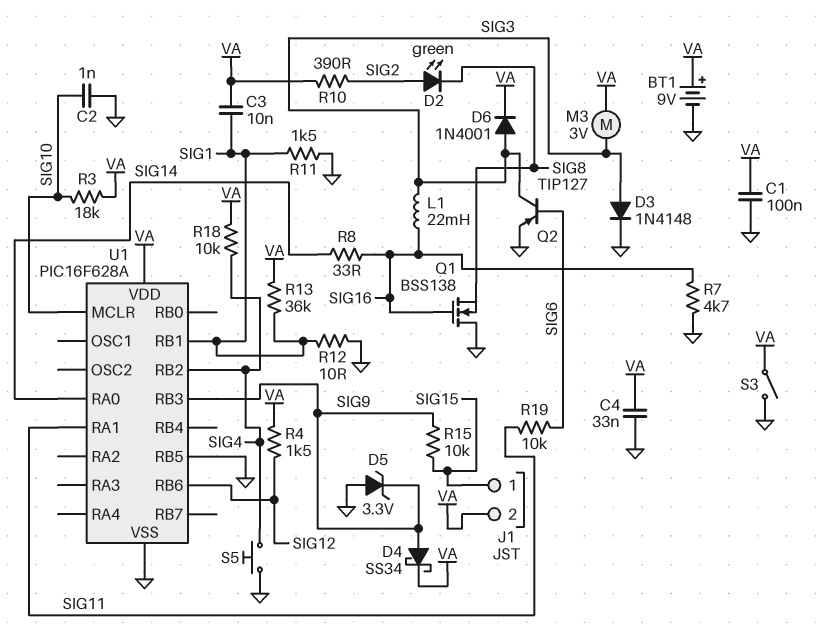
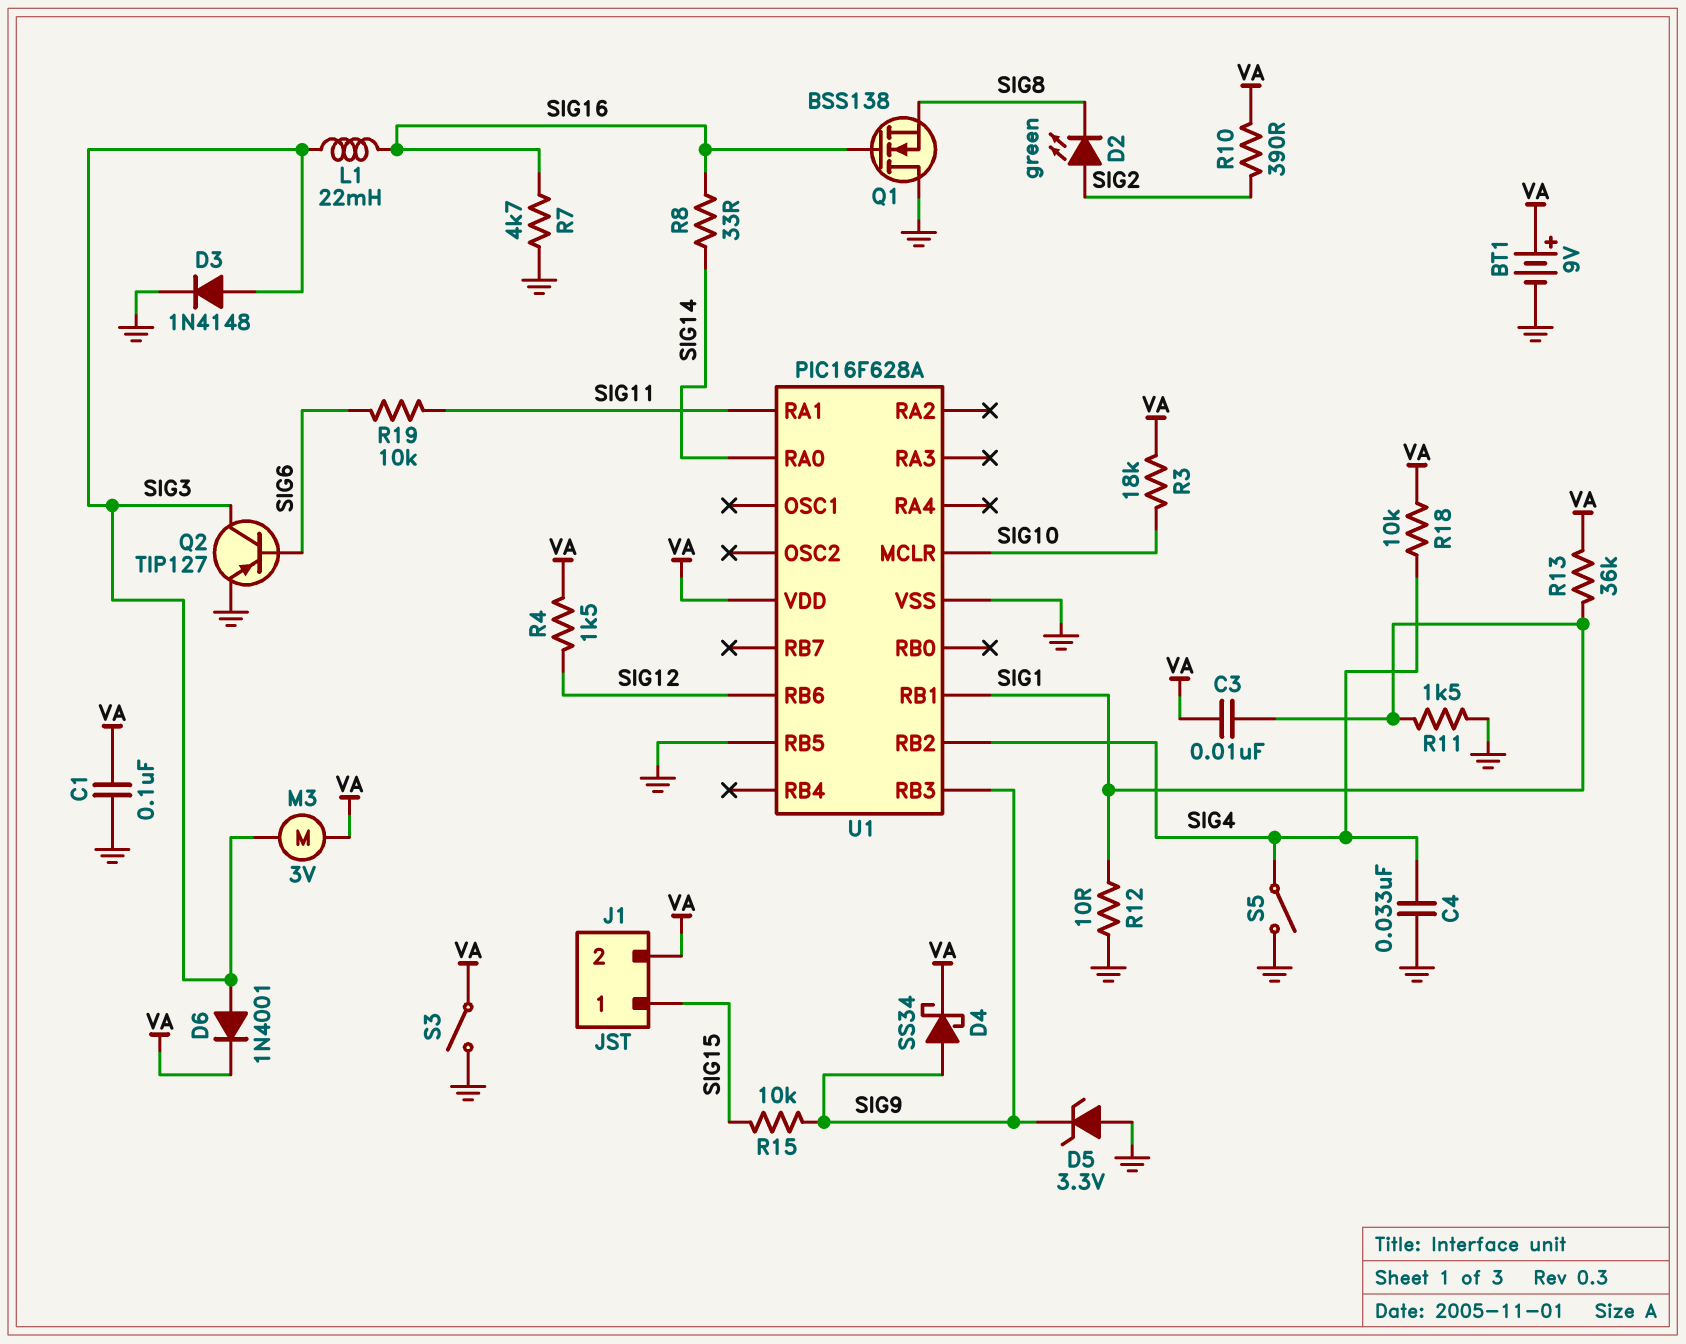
C2: 1nF (GND, SIG10) -> none
C4: 33nF (GND, VA) -> 33nF (GND, SIG4)
S5: button (GND, SIG4) -> switch (GND, SIG4)

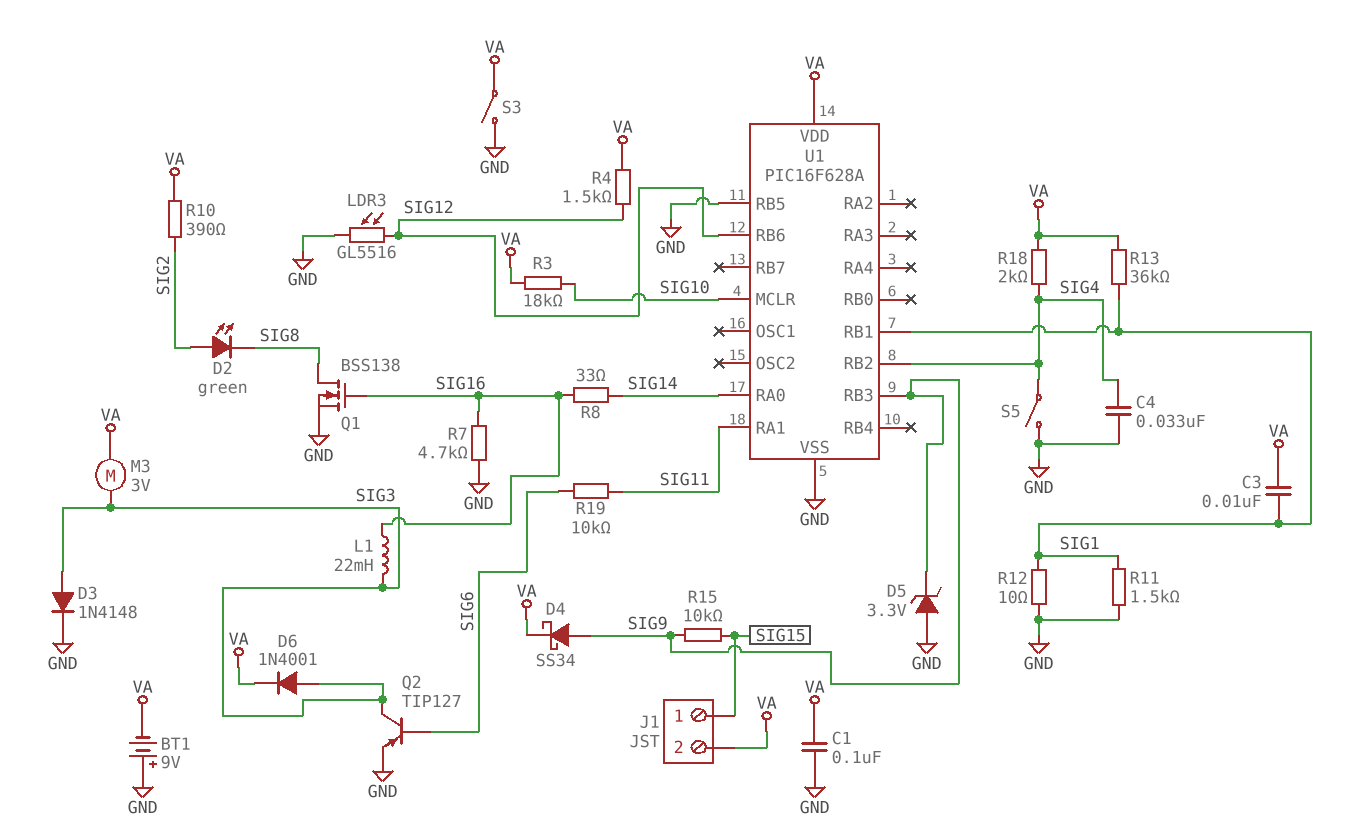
BT1: 9V (plus VA, minus GND) -> 9V (plus GND, minus VA)
LDR3: none -> GL5516 (GND, SIG12)
Q1: NMOS BSS138 (G SIG16, D GND, S SIG8) -> NMOS BSS138 (G SIG16, D SIG8, S GND)
R18: 10k (SIG4, VA) -> 2k (SIG4, VA)

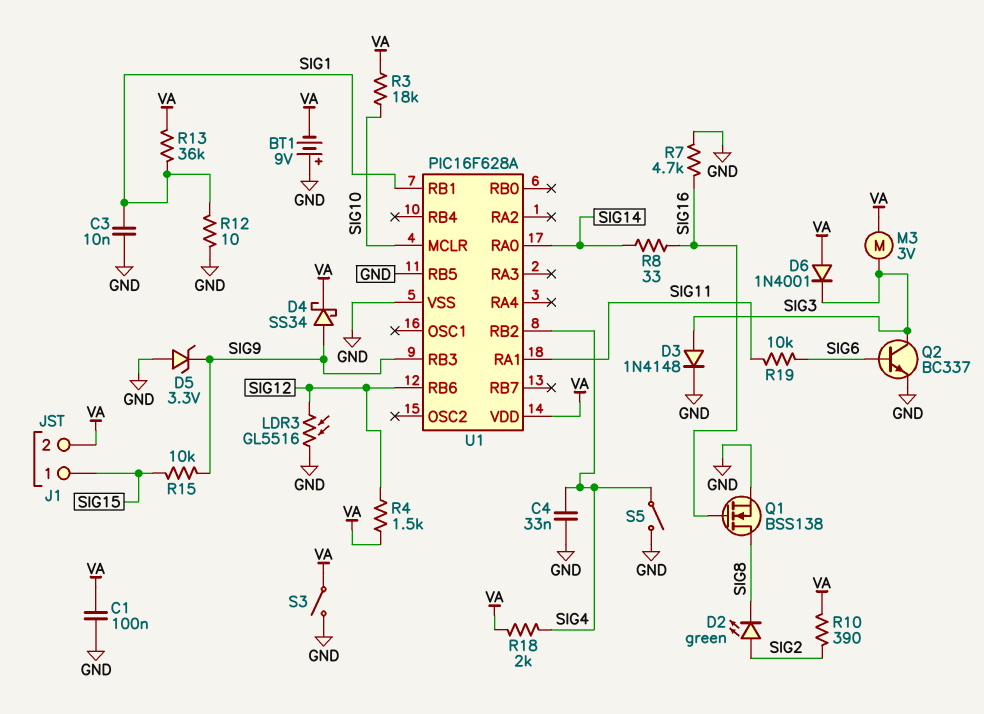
C3: 10nF (SIG1, VA) -> 10nF (GND, SIG1)
D6: diode 1N4001 (A SIG3, K VA) -> diode 1N4001 (A VA, K SIG3)
L1: 22mH (SIG3, SIG16) -> none
Q2: PNP TIP127 (B SIG6, C SIG3, E GND) -> NPN BC337 (B SIG6, C SIG3, E GND)
R11: 1.5k (GND, SIG1) -> none

